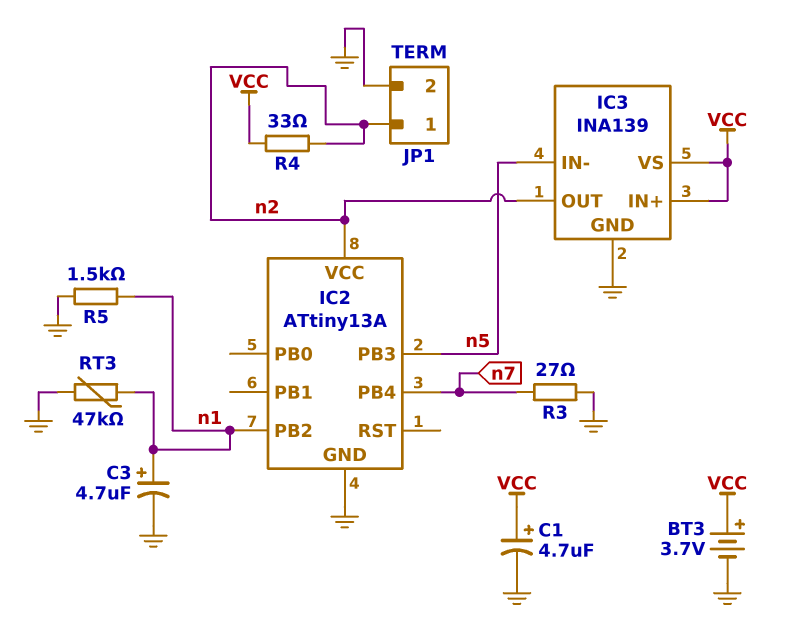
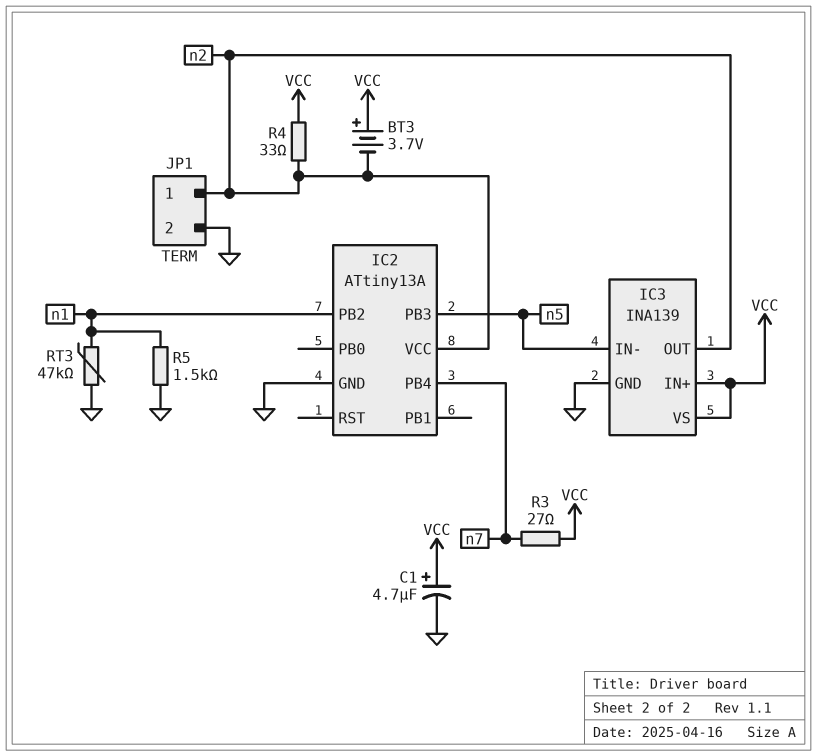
BT3: 3.7V (plus VCC, minus GND) -> 3.7V (plus VCC, minus n2)
C3: 4.7uF (plus n1, minus GND) -> none
R3: 27 (GND, n7) -> 27 (VCC, n7)

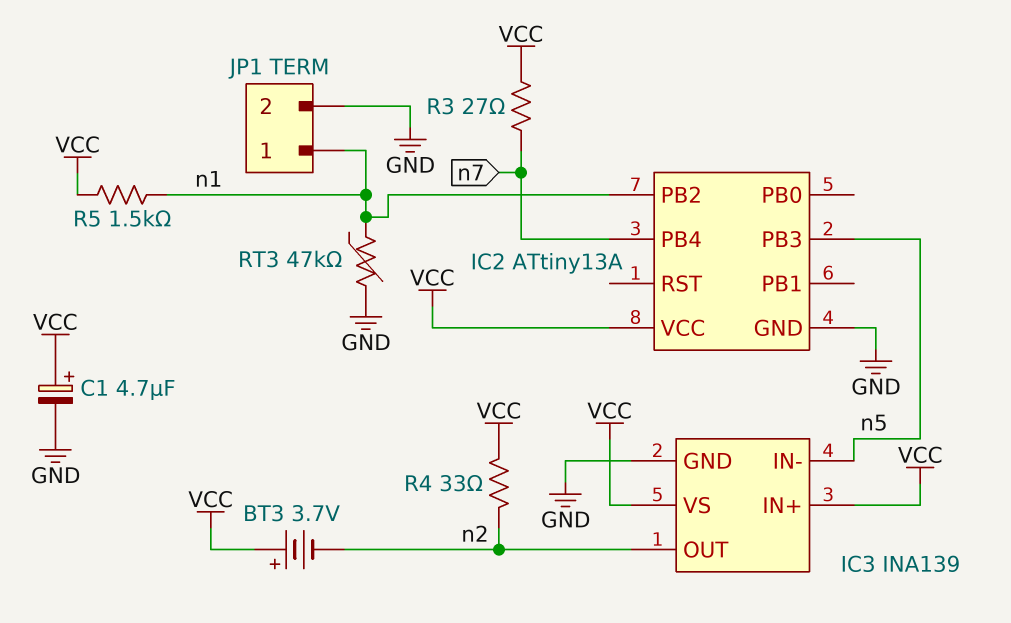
IC2 pin VCC: n2 -> VCC
JP1 pin 1: n2 -> n1
R5: 1.5k (GND, n1) -> 1.5k (VCC, n1)

